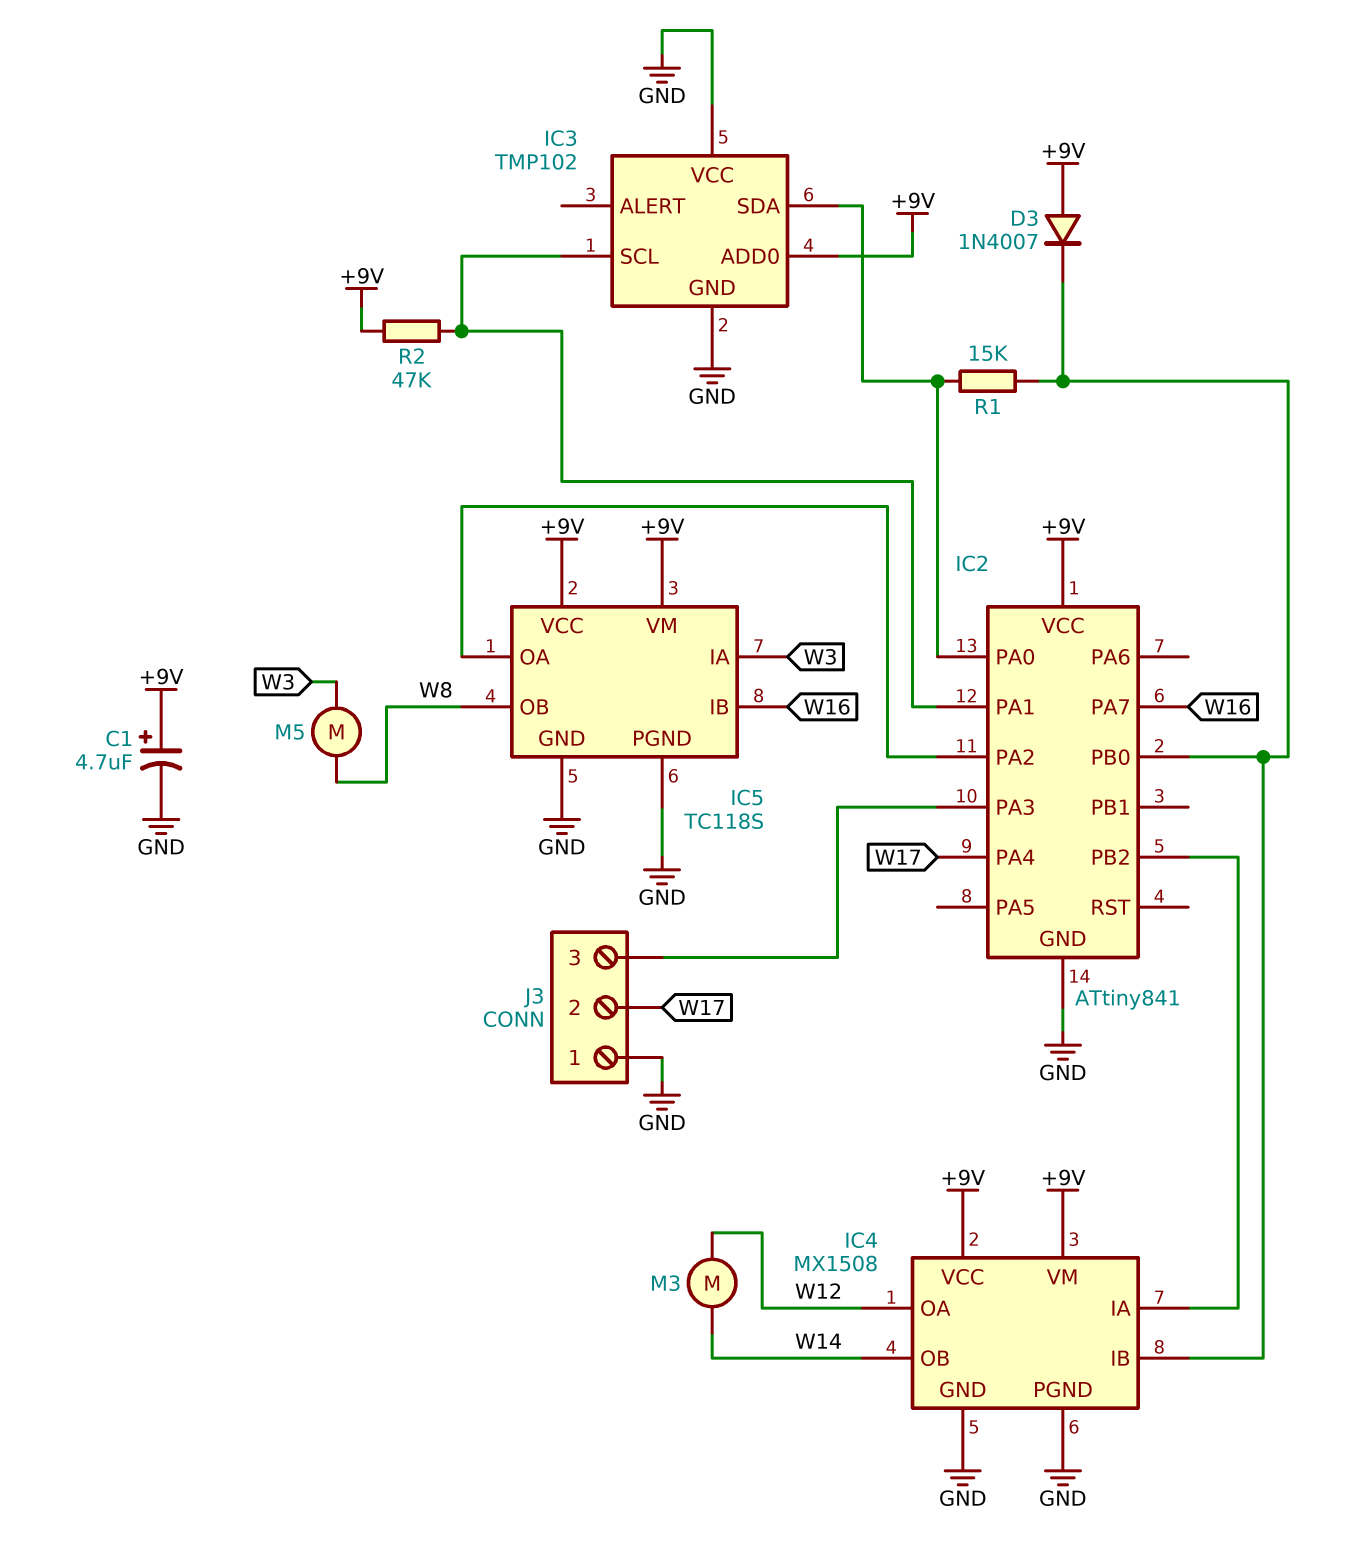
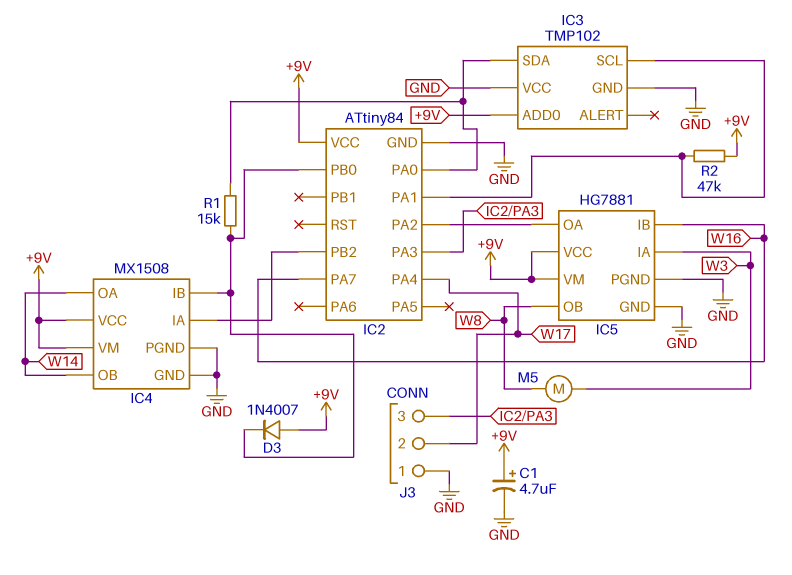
IC2: ATtiny841 -> ATtiny84
IC4 pin OA: W12 -> W14
IC5: TC118S -> HG7881
M3: motor (W12, W14) -> none

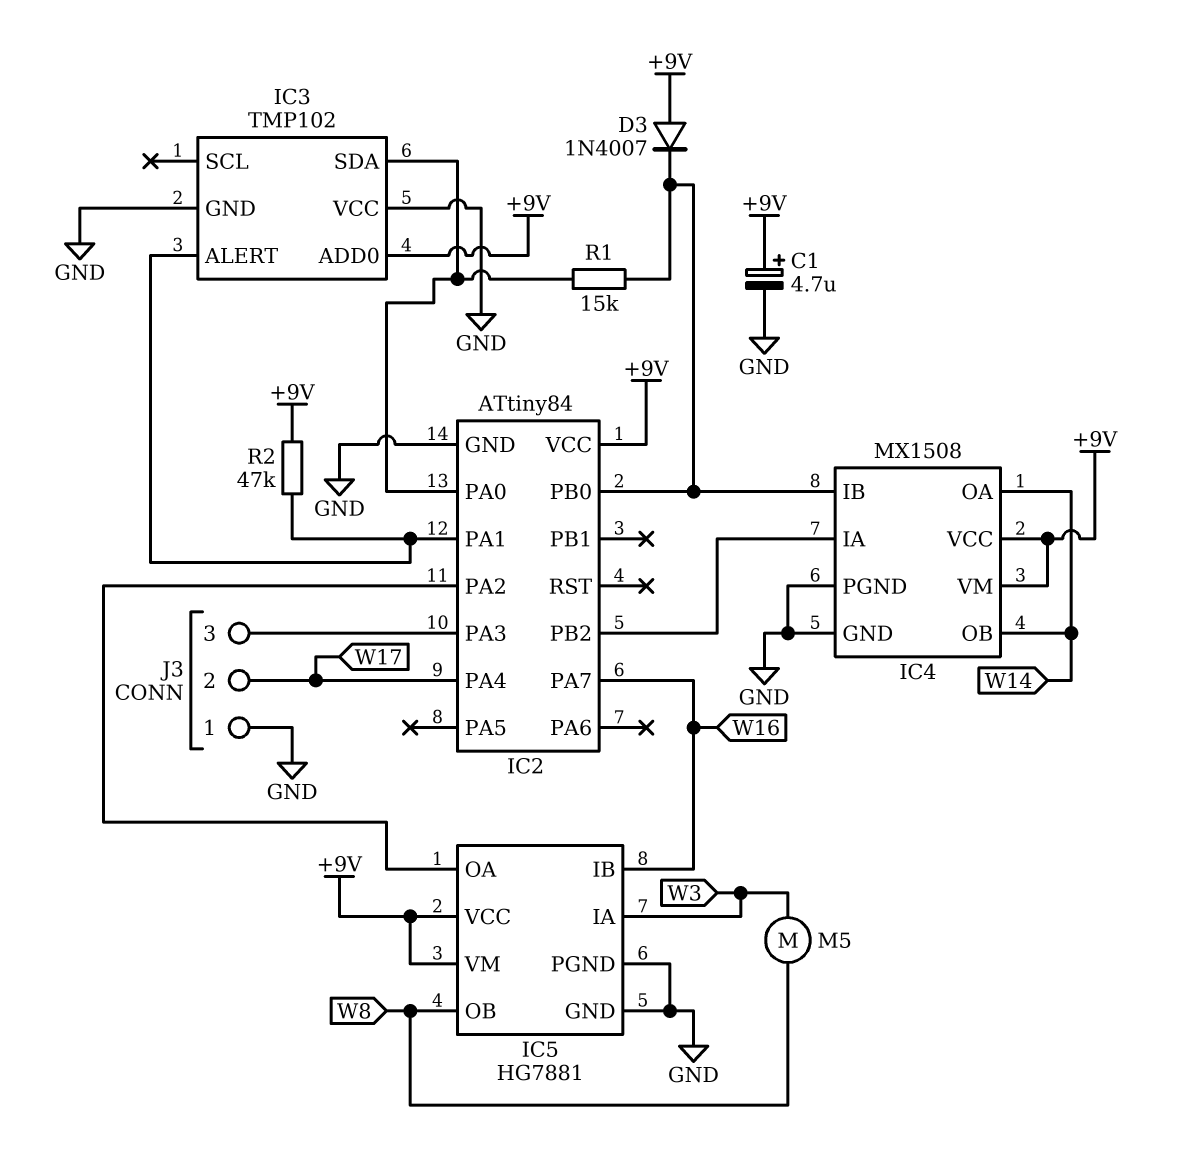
IC3 pin ALERT: none -> IC2/PA1
IC3 pin SCL: IC2/PA1 -> none

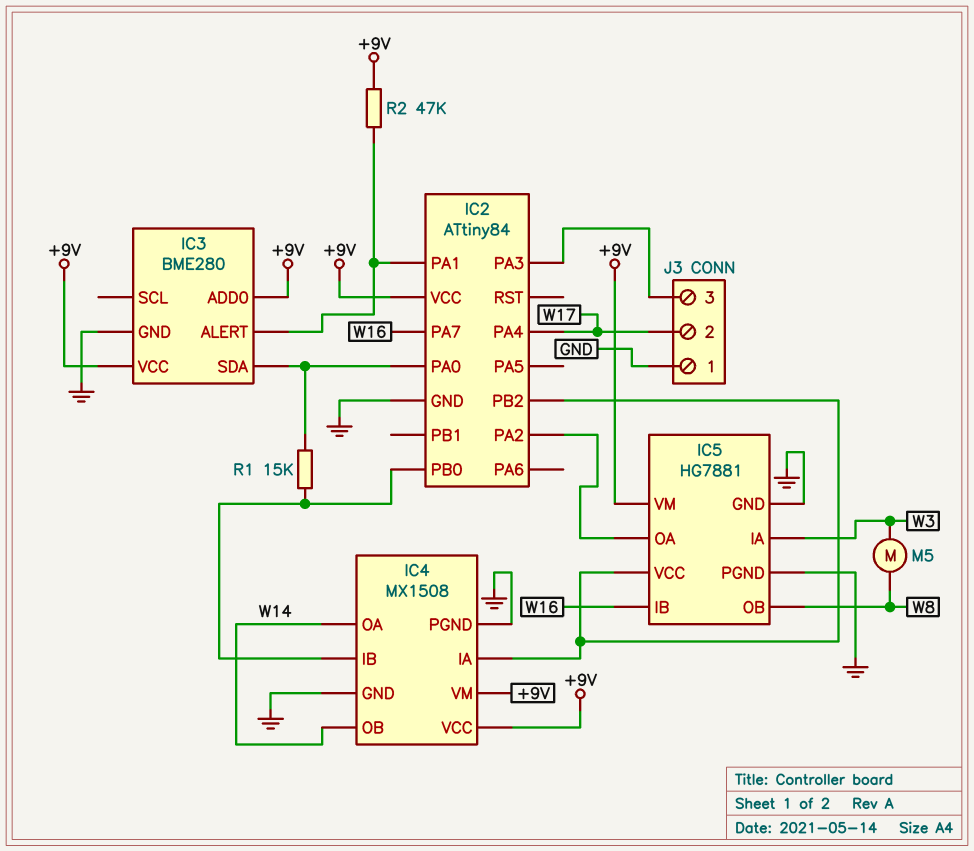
C1: 4.7uF (plus +9V, minus GND) -> none
D3: diode 1N4007 (A +9V, K IC2/PB0) -> none
IC3: TMP102 -> BME280
IC3 pin VCC: GND -> +9V
IC5 pin VCC: +9V -> IC2/PB2

